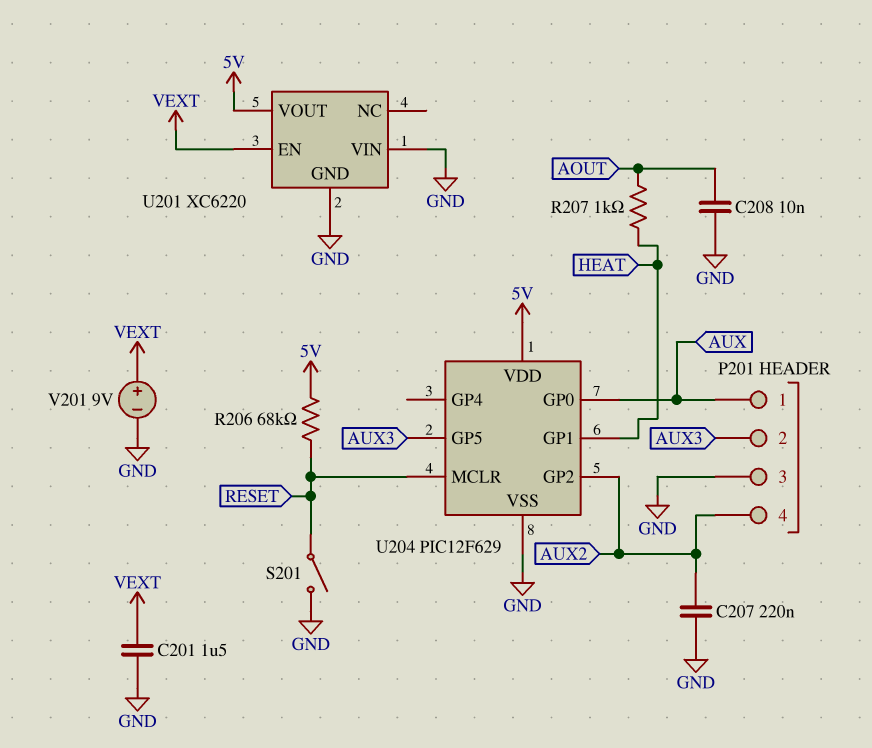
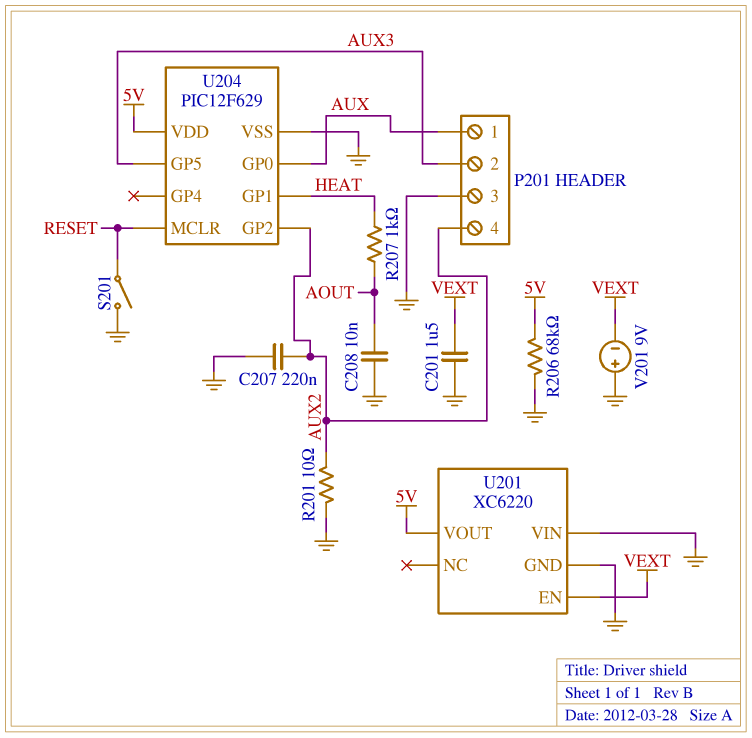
R201: none -> 10 (AUX2, GND)
R206: 68k (5V, RESET) -> 68k (5V, GND)
V201: 9V (plus VEXT, minus GND) -> 9V (plus GND, minus VEXT)

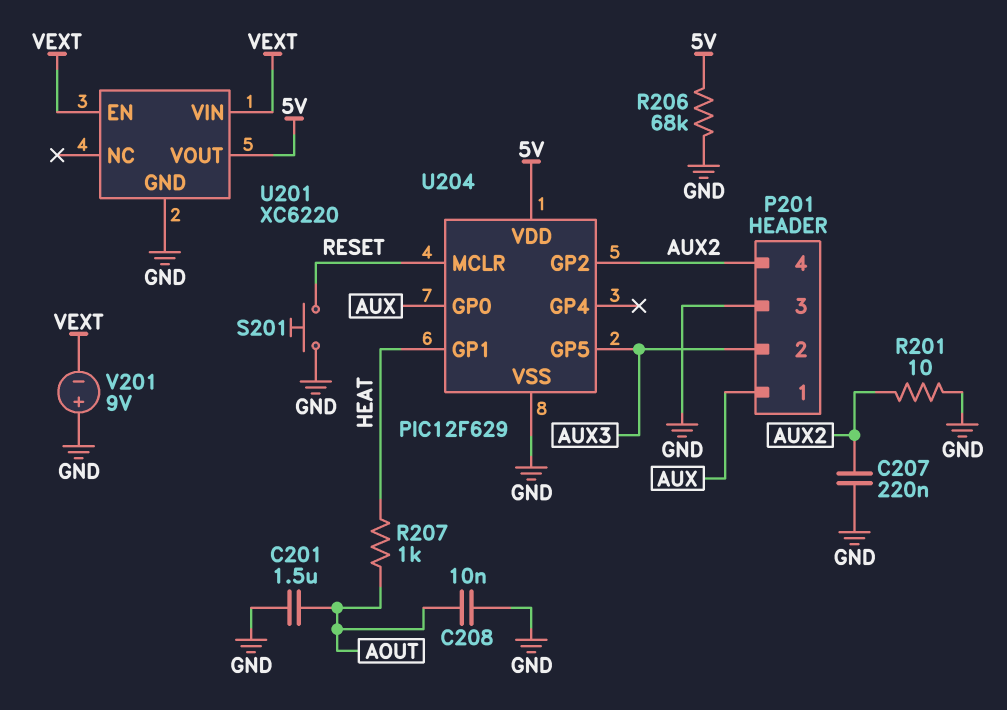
C201: 1.5uF (GND, VEXT) -> 1.5uF (AOUT, GND)
S201: switch (GND, RESET) -> button (GND, RESET)
U201 pin VIN: GND -> VEXT

